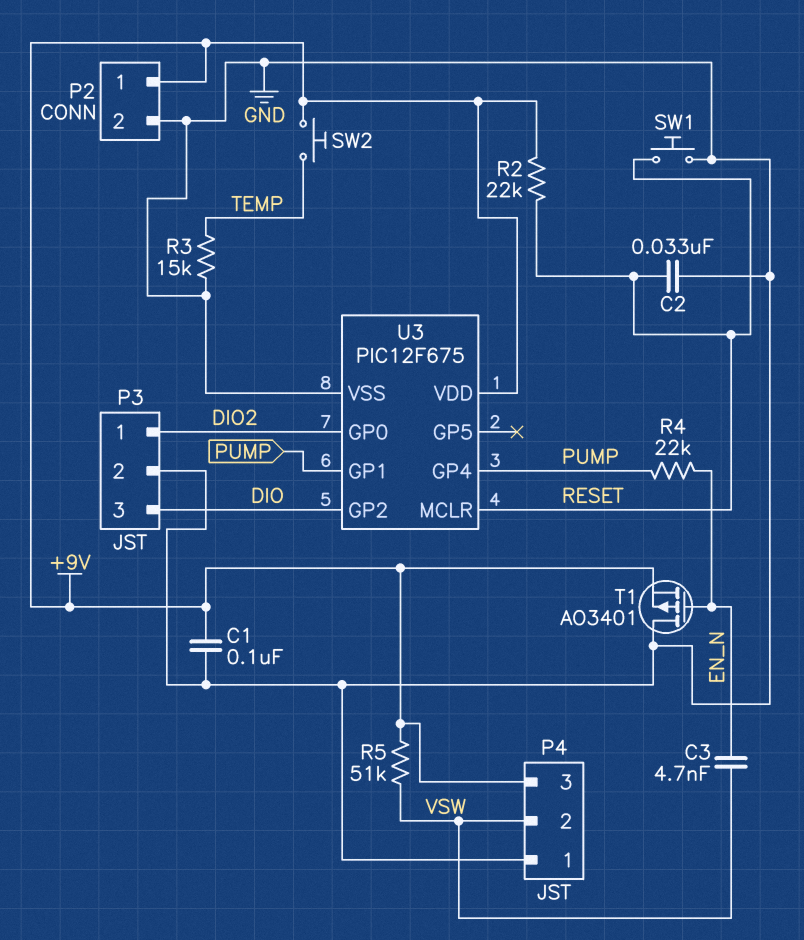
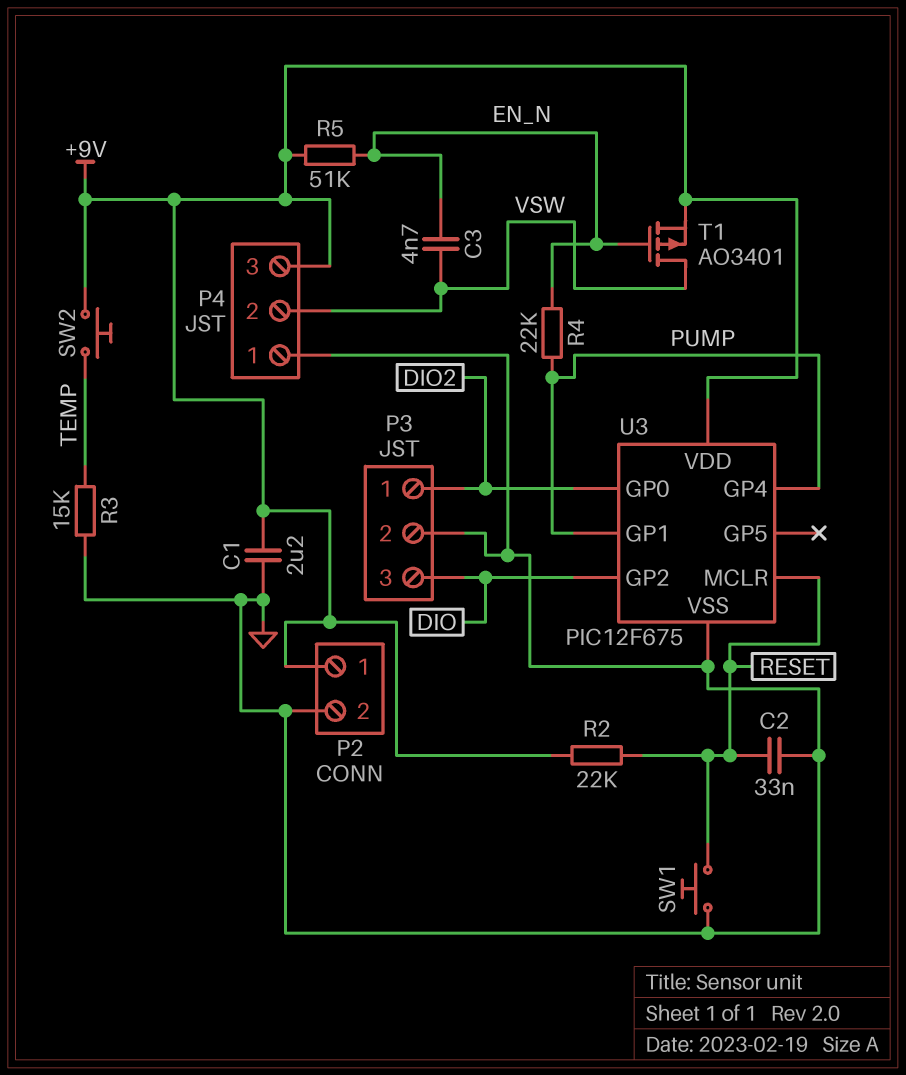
C1: 100nF (+9V, GND) -> 2.2uF (+9V, GND)
R5: 51k (+9V, VSW) -> 51k (+9V, EN_N)
T1: PMOS AO3401 (G EN_N, D GND, S +9V) -> PMOS AO3401 (G EN_N, D VSW, S +9V)

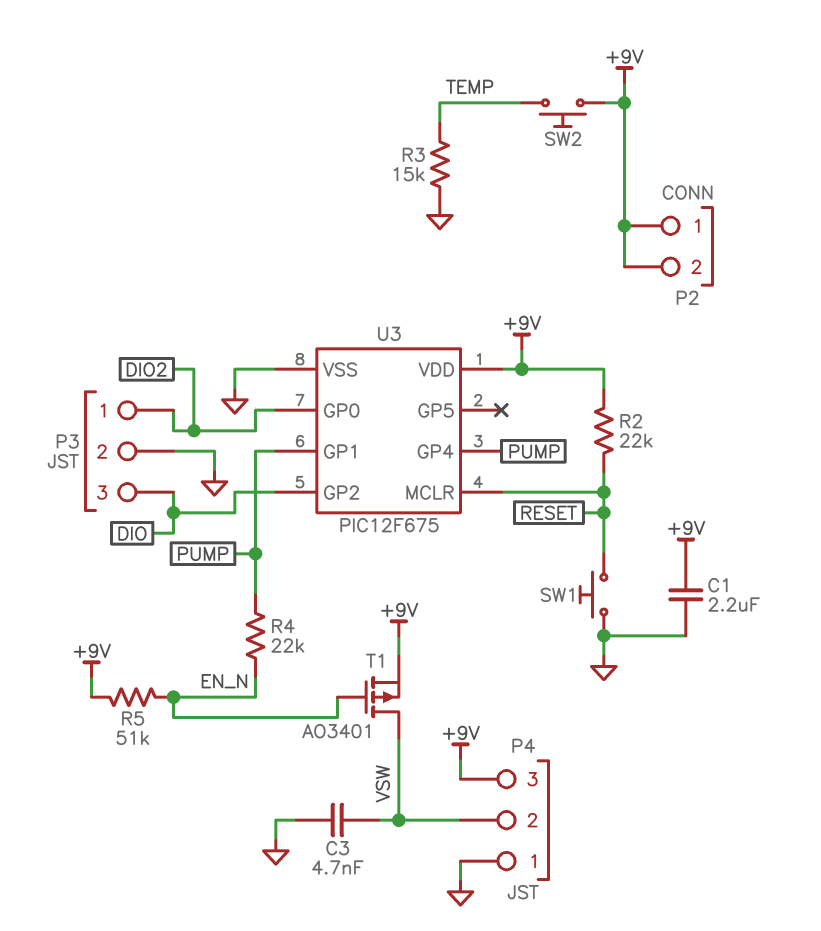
C2: 33nF (GND, RESET) -> none
C3: 4.7nF (EN_N, VSW) -> 4.7nF (GND, VSW)
P2 pin 2: GND -> +9V

